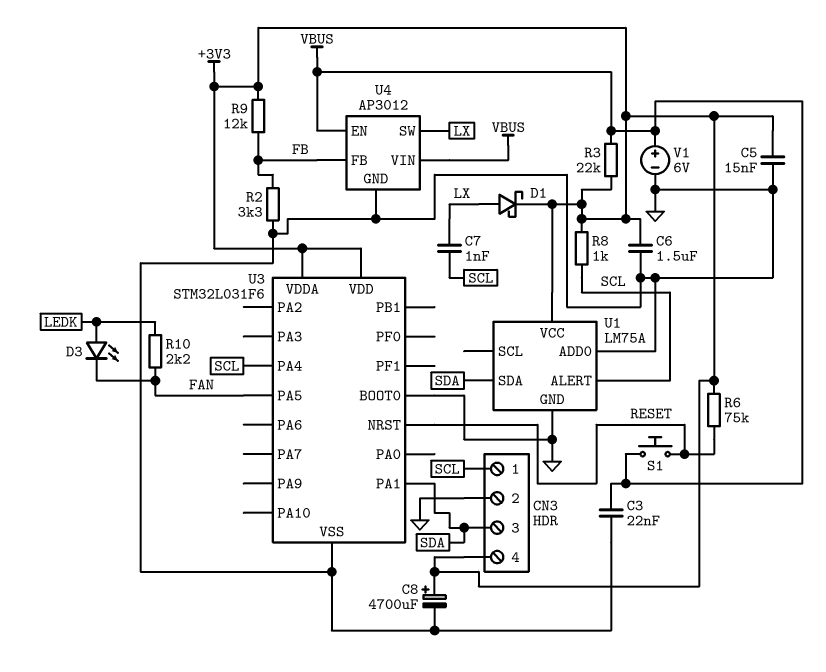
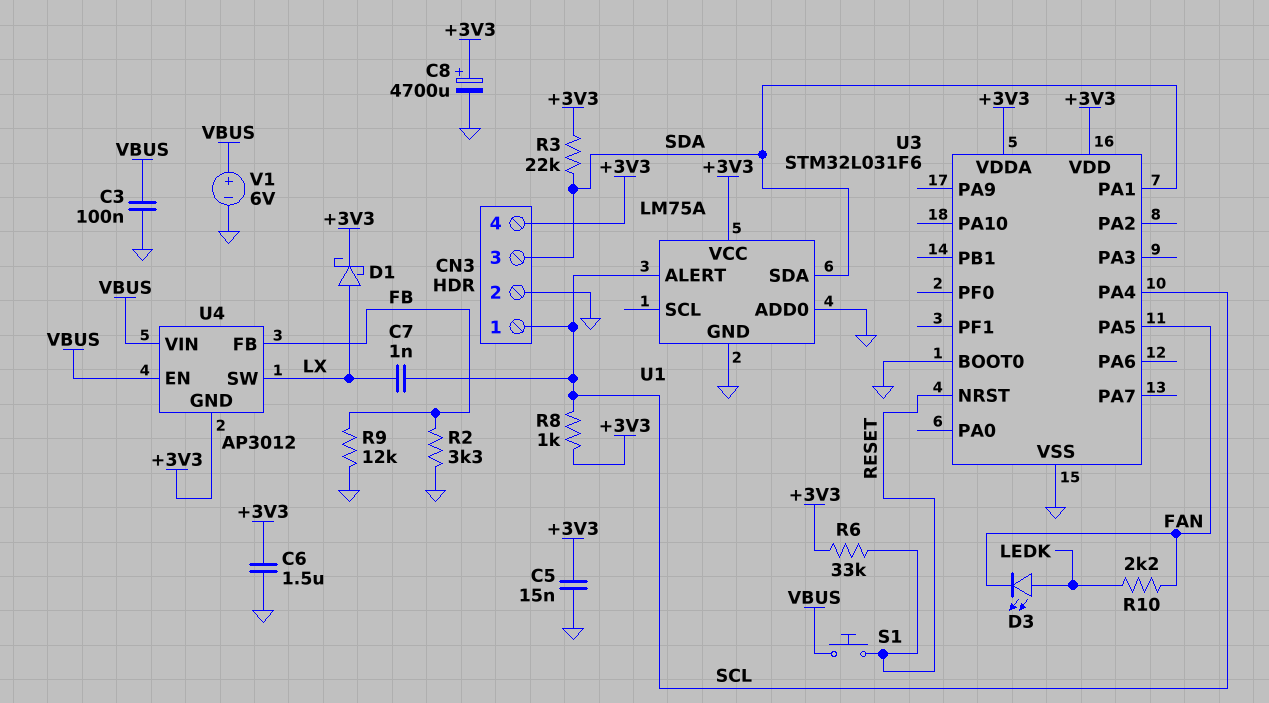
C3: 22nF (GND, VBUS) -> 100nF (GND, VBUS)
R3: 22k (+3V3, VBUS) -> 22k (+3V3, SDA)
R6: 75k (+3V3, RESET) -> 33k (+3V3, RESET)
R9: 12k (+3V3, FB) -> 12k (FB, GND)
U4 pin GND: GND -> +3V3

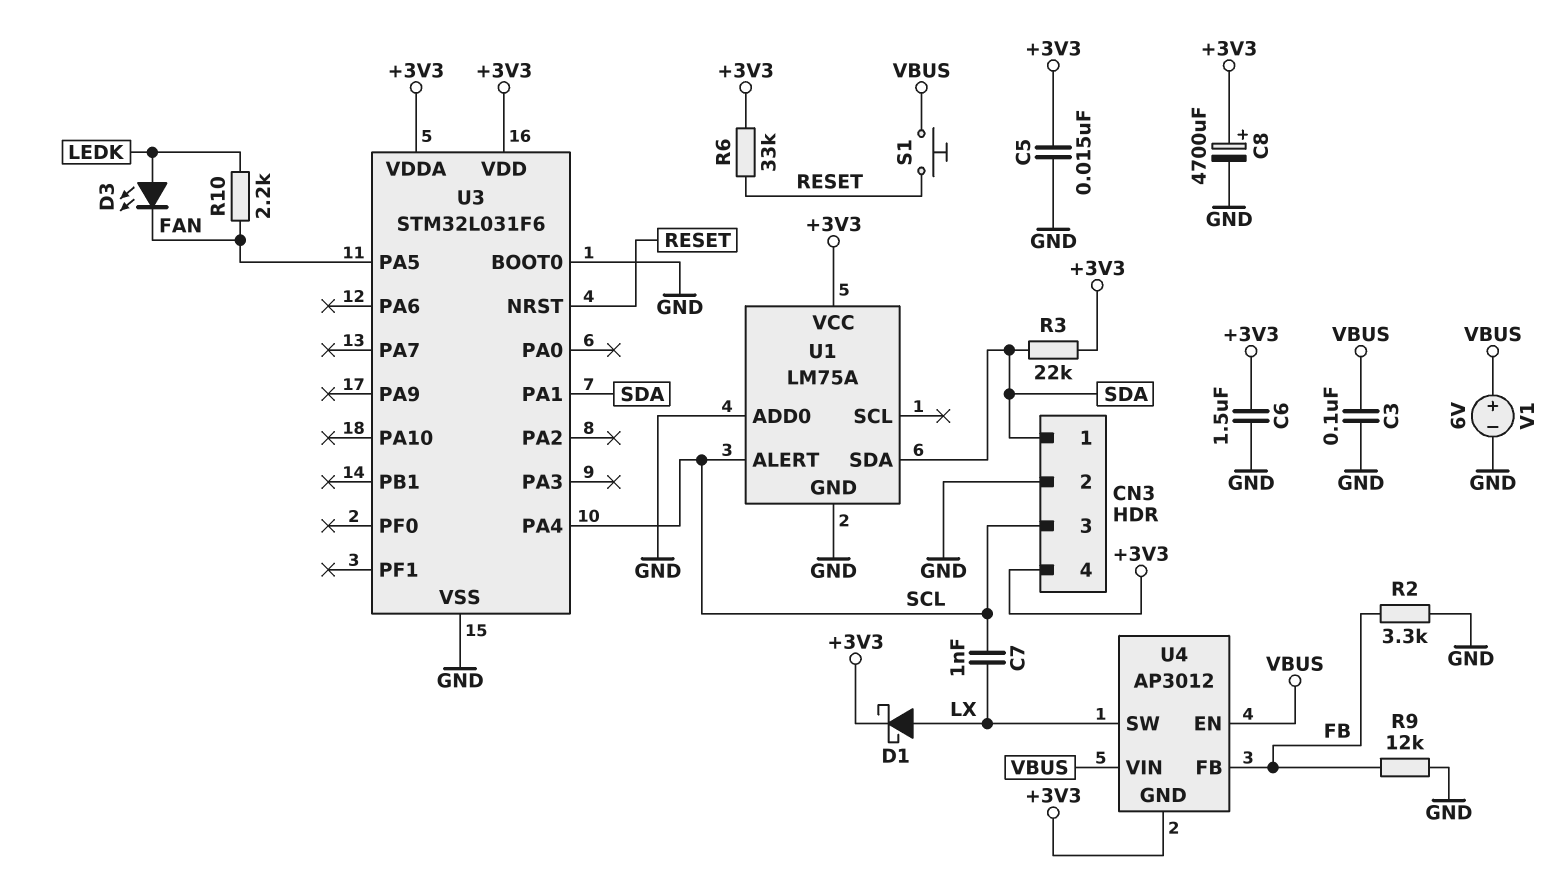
CN3 pin 1: SCL -> SDA
CN3 pin 3: SDA -> SCL
R8: 1k (+3V3, SCL) -> none

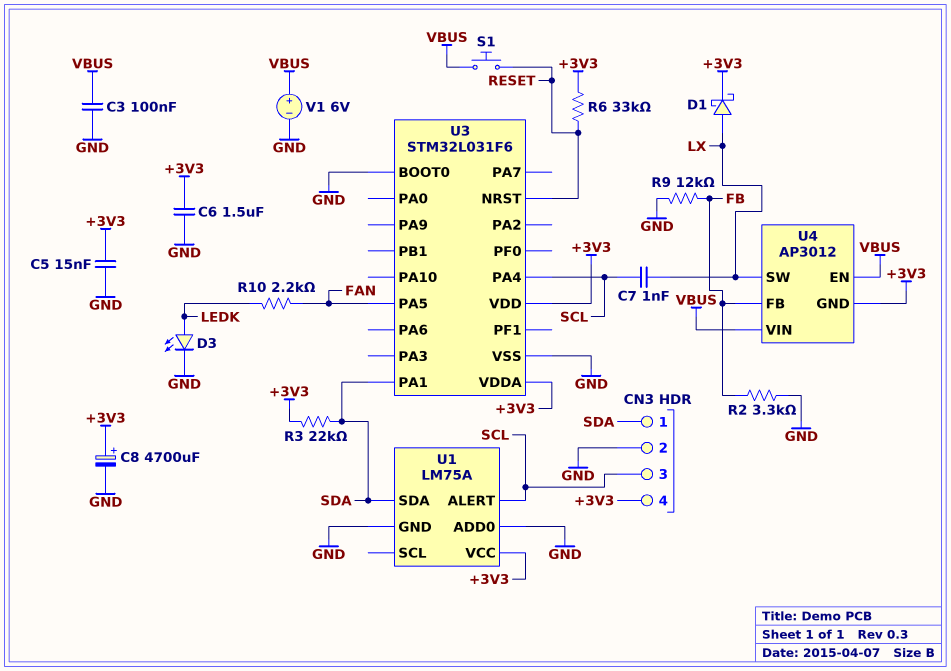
D3: LED (A LEDK, K FAN) -> LED (A LEDK, K GND)

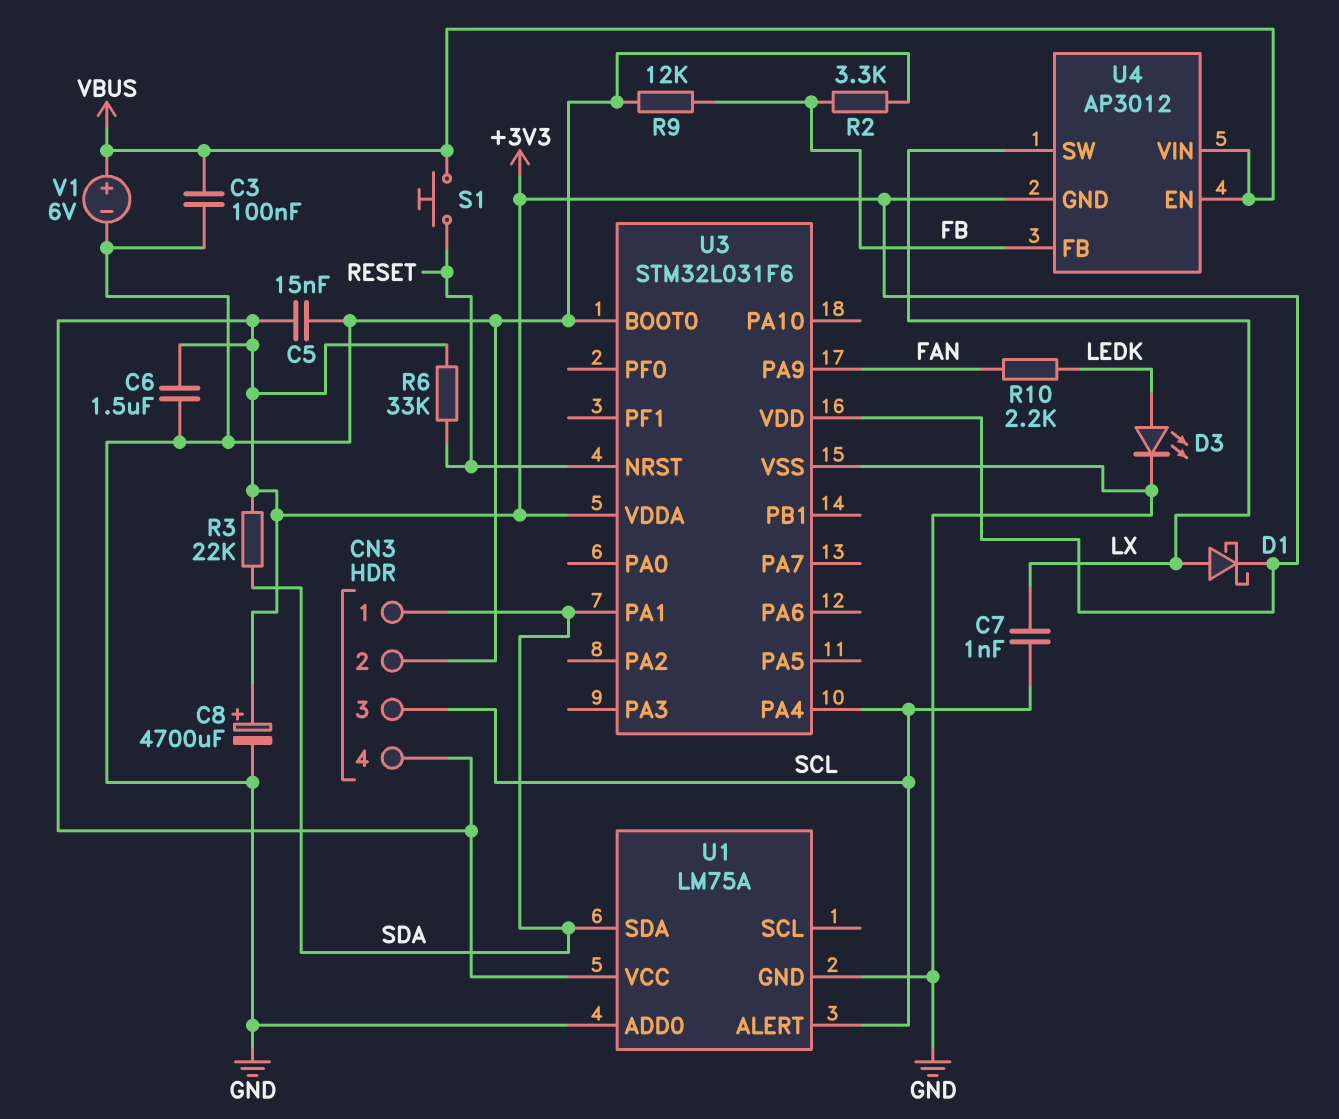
U3 pin PA5: FAN -> none
U3 pin PA9: none -> FAN

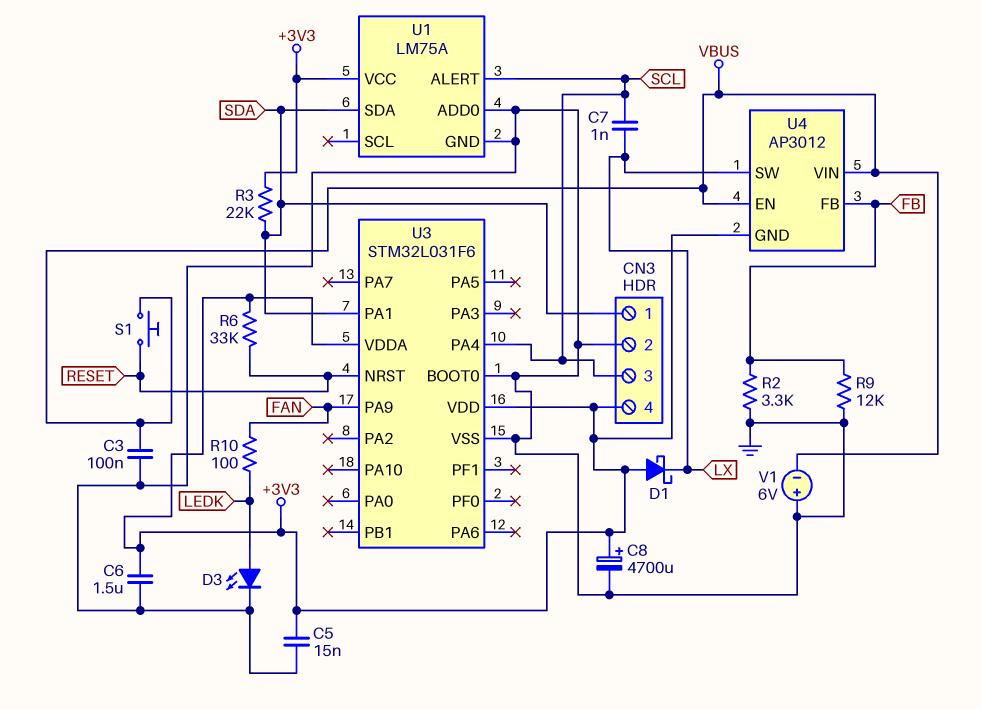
D1: schottky (A LX, K +3V3) -> schottky (A +3V3, K LX)
R10: 2.2k (FAN, LEDK) -> 100 (FAN, LEDK)
V1: 6V (plus VBUS, minus GND) -> 6V (plus GND, minus VBUS)

